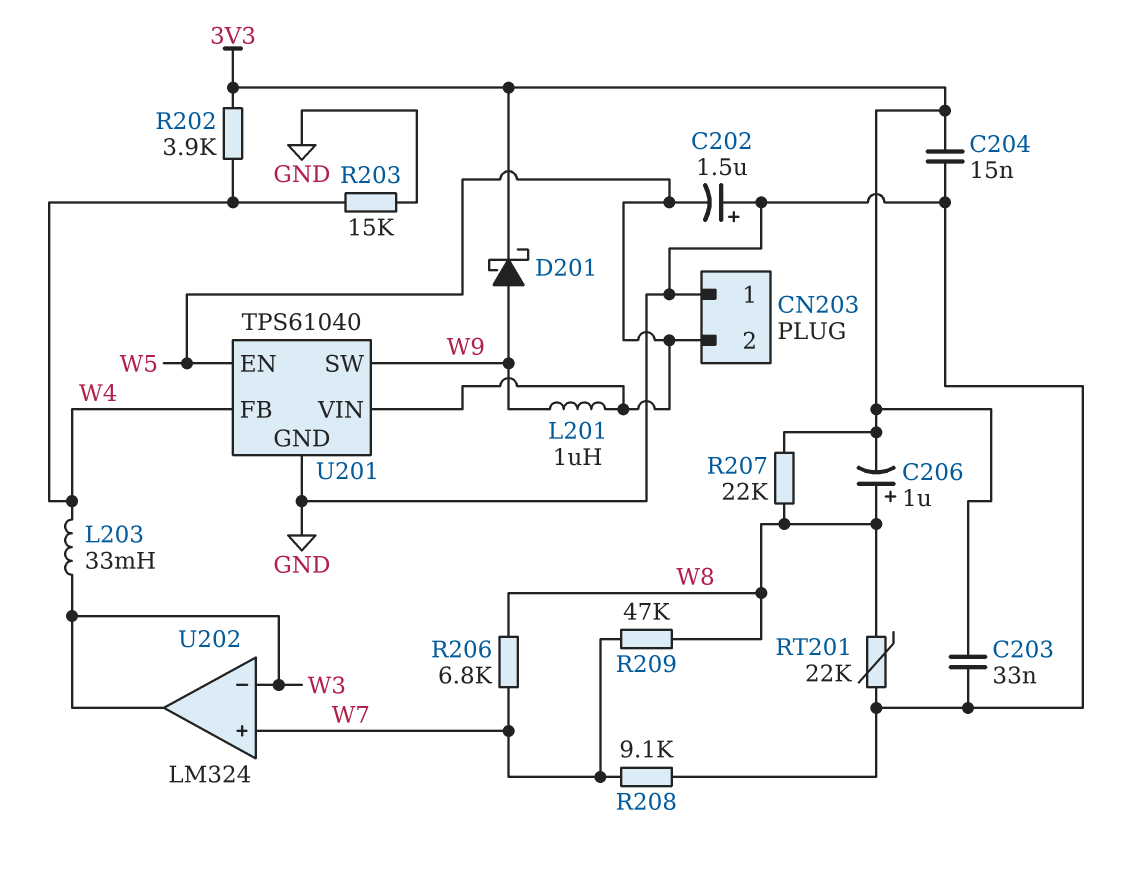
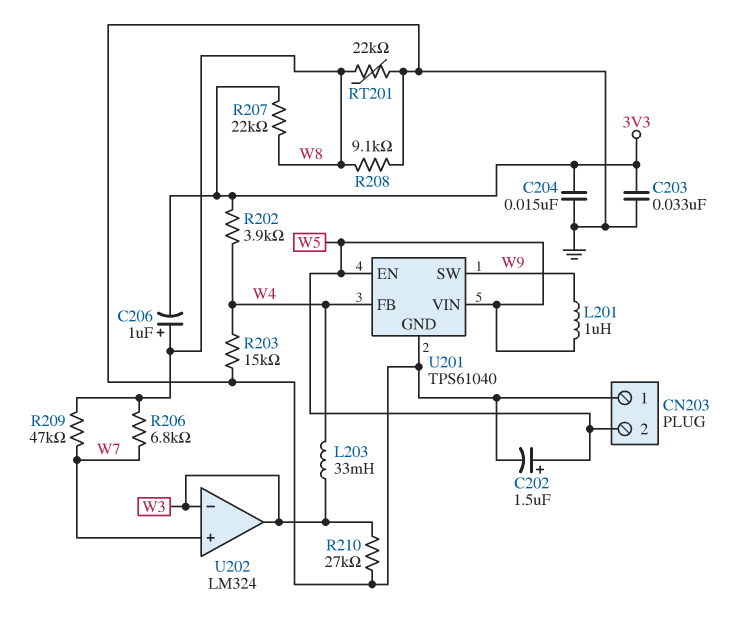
C202: 1.5uF (plus GND, minus W5) -> 1.5uF (plus W5, minus GND)
D201: schottky (A W9, K 3V3) -> none
R208: 9.1k (GND, W7) -> 9.1k (GND, W8)
R210: none -> 27k (GND, W3)

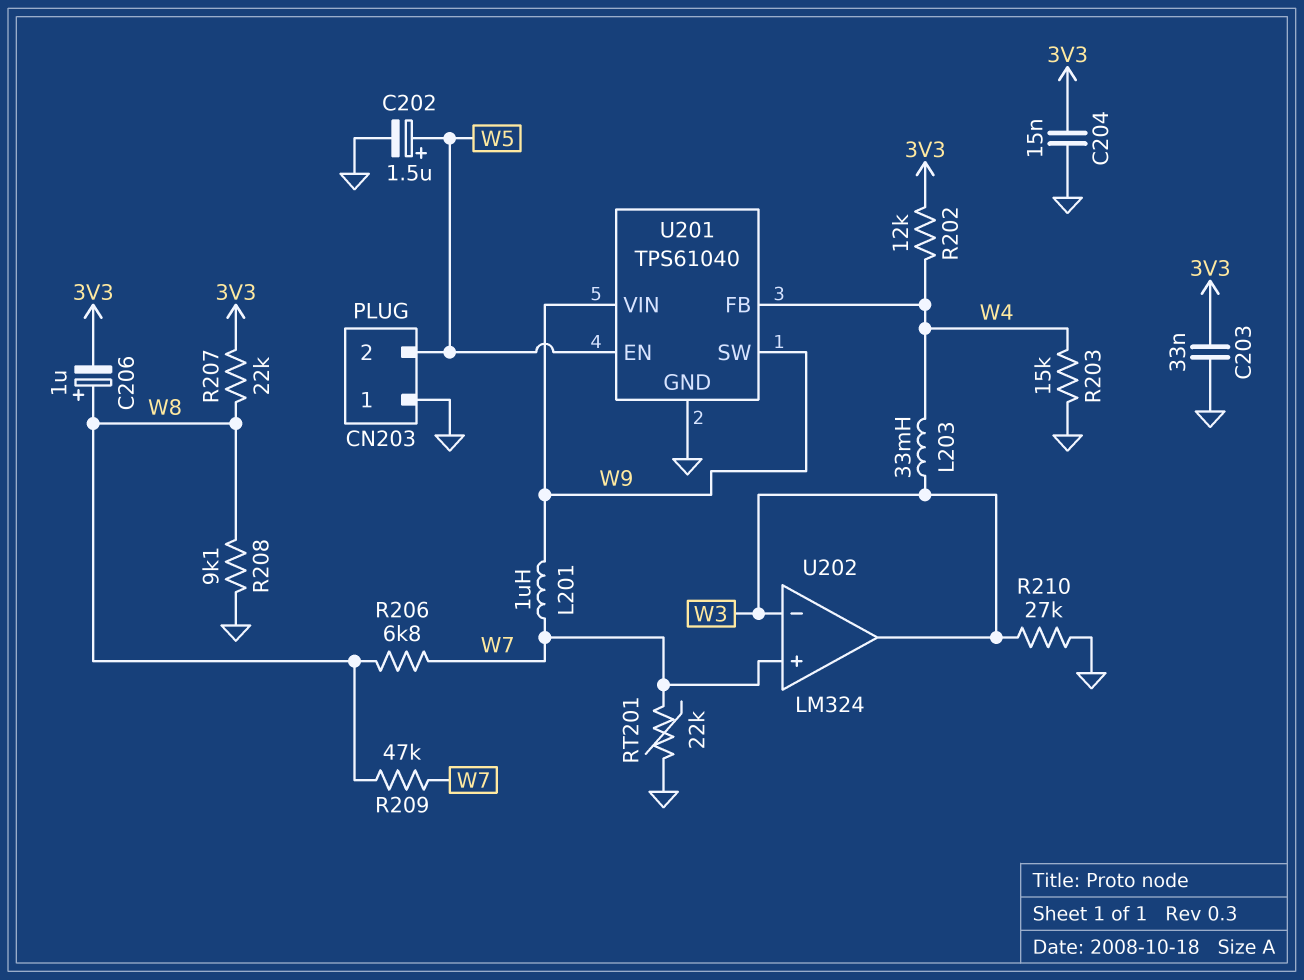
L201: 1uH (W5, W9) -> 1uH (W7, W9)
R202: 3.9k (3V3, W4) -> 12k (3V3, W4)
RT201: 22k (GND, W8) -> 22k (GND, W7)
U201 pin VIN: W5 -> W9

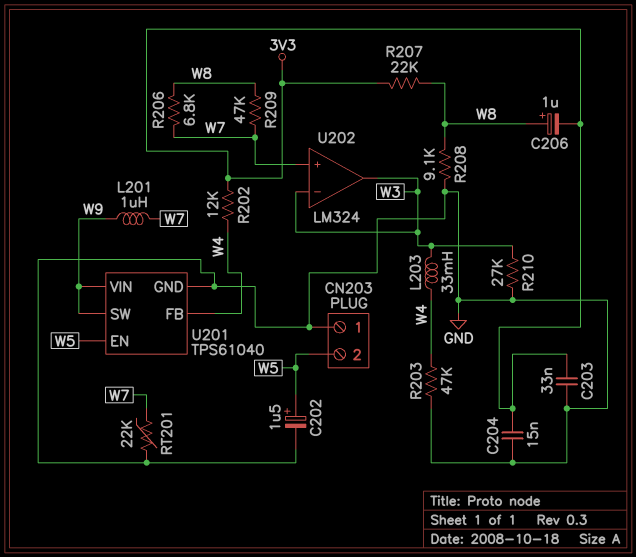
R203: 15k (GND, W4) -> 47k (GND, W4)

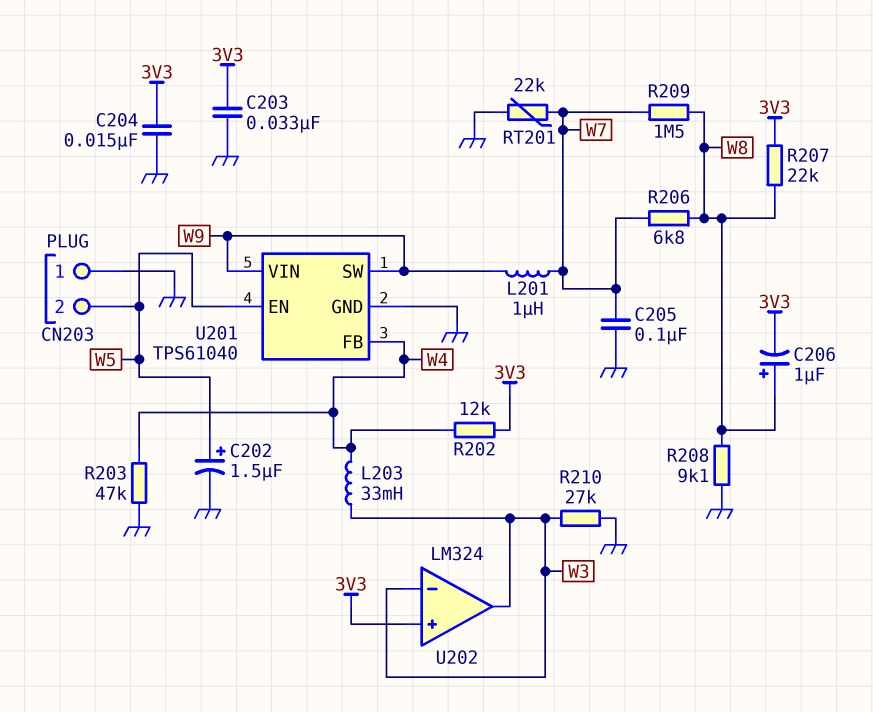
C205: none -> 100nF (GND, W7)
R209: 47k (W7, W8) -> 1.5M (W7, W8)
U202 pin in+: W7 -> 3V3

